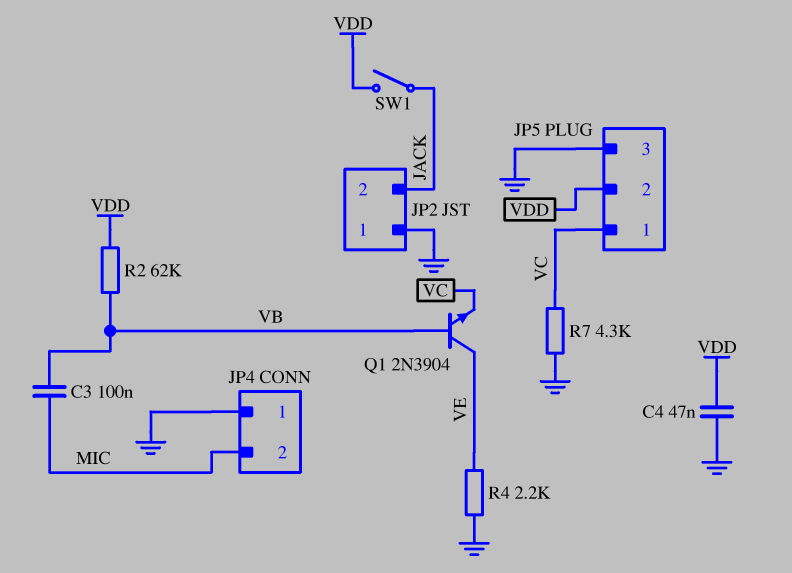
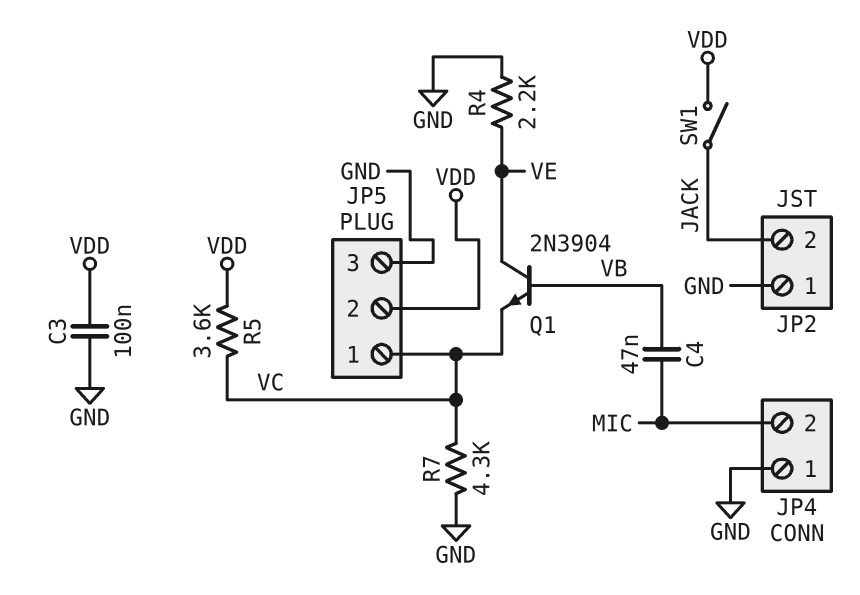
C3: 100nF (MIC, VB) -> 100nF (GND, VDD)
C4: 47nF (GND, VDD) -> 47nF (MIC, VB)
R2: 62k (VB, VDD) -> none
R5: none -> 3.6k (VC, VDD)

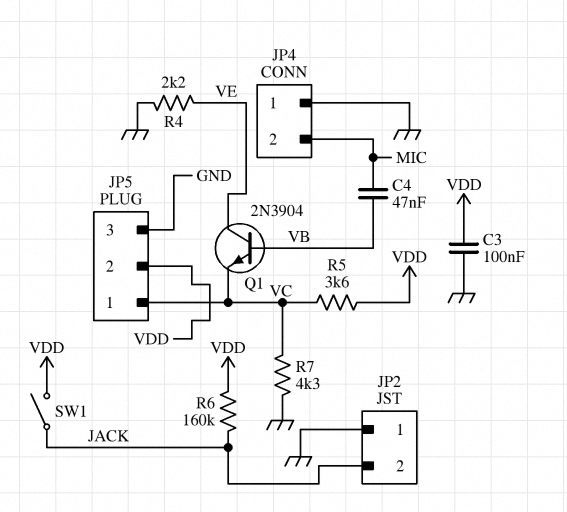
R6: none -> 160k (JACK, VDD)

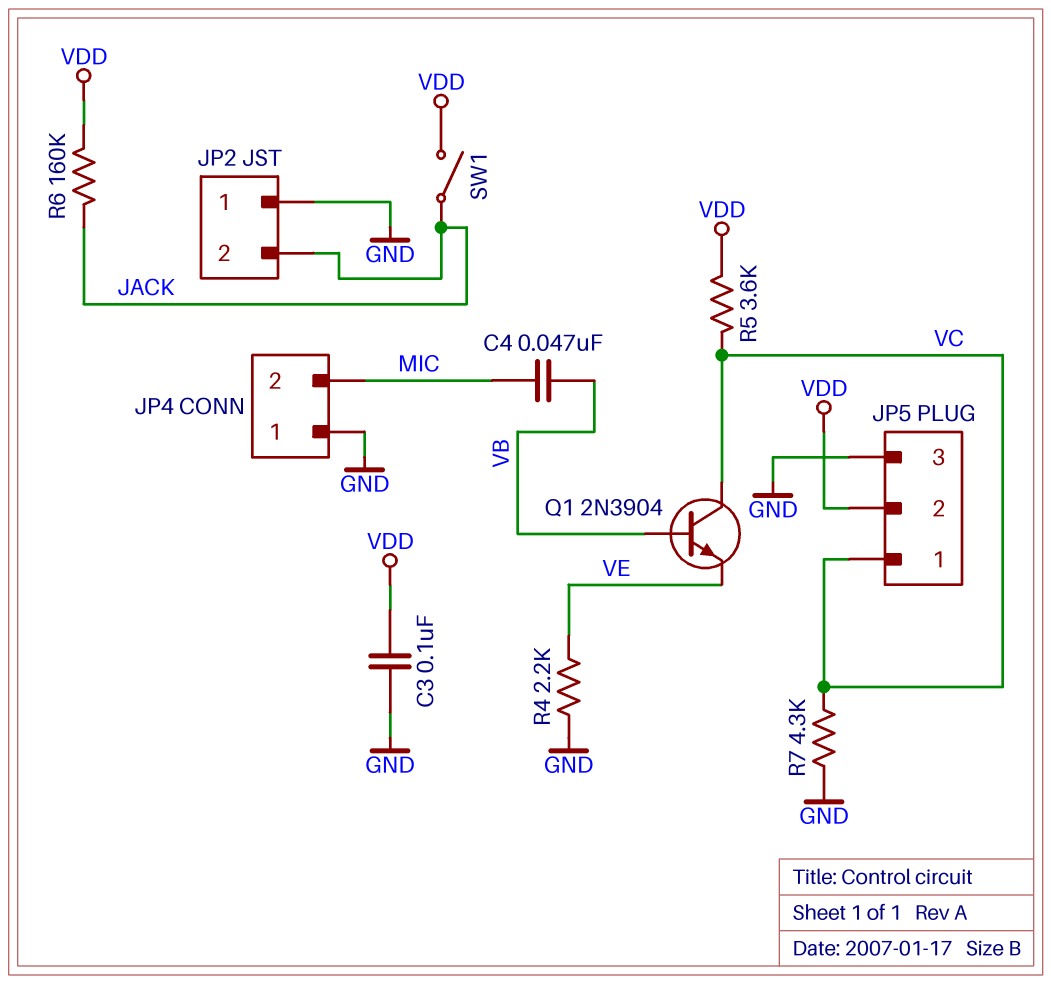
Q1: NPN 2N3904 (B VB, C VE, E VC) -> NPN 2N3904 (B VB, C VC, E VE)

